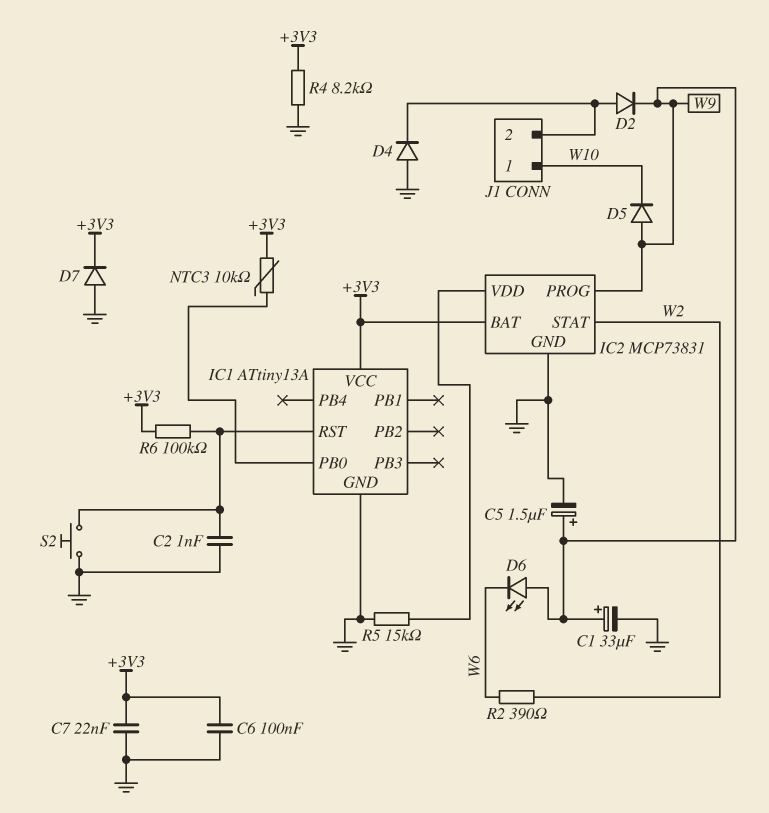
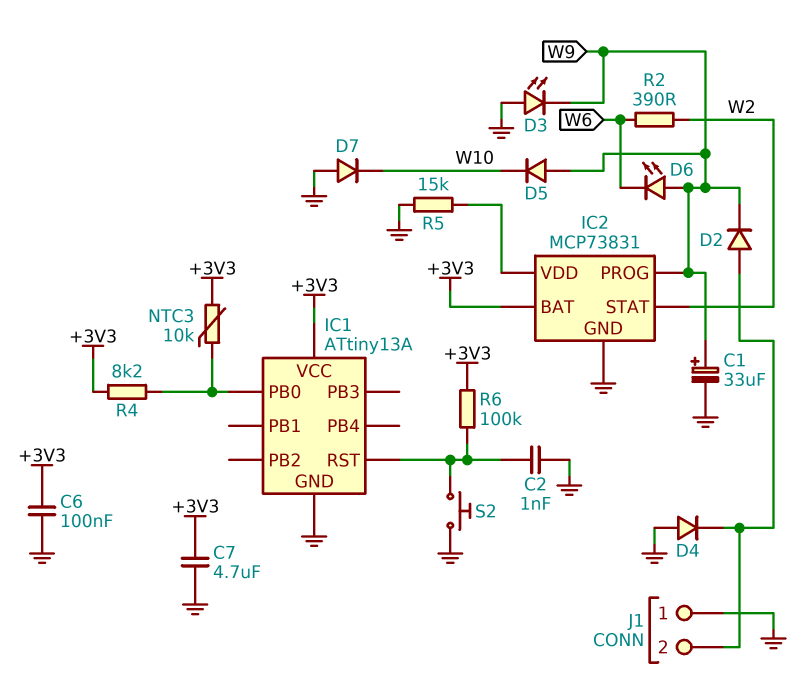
C5: 1.5uF (plus W9, minus GND) -> none
C7: 22nF (+3V3, GND) -> 4.7uF (+3V3, GND)
D3: none -> LED (A GND, K W9)
D7: diode (A GND, K +3V3) -> diode (A GND, K W10)
J1 pin 1: W10 -> GND
R4: 8.2k (+3V3, GND) -> 8.2k (+3V3, IC1/PB0)

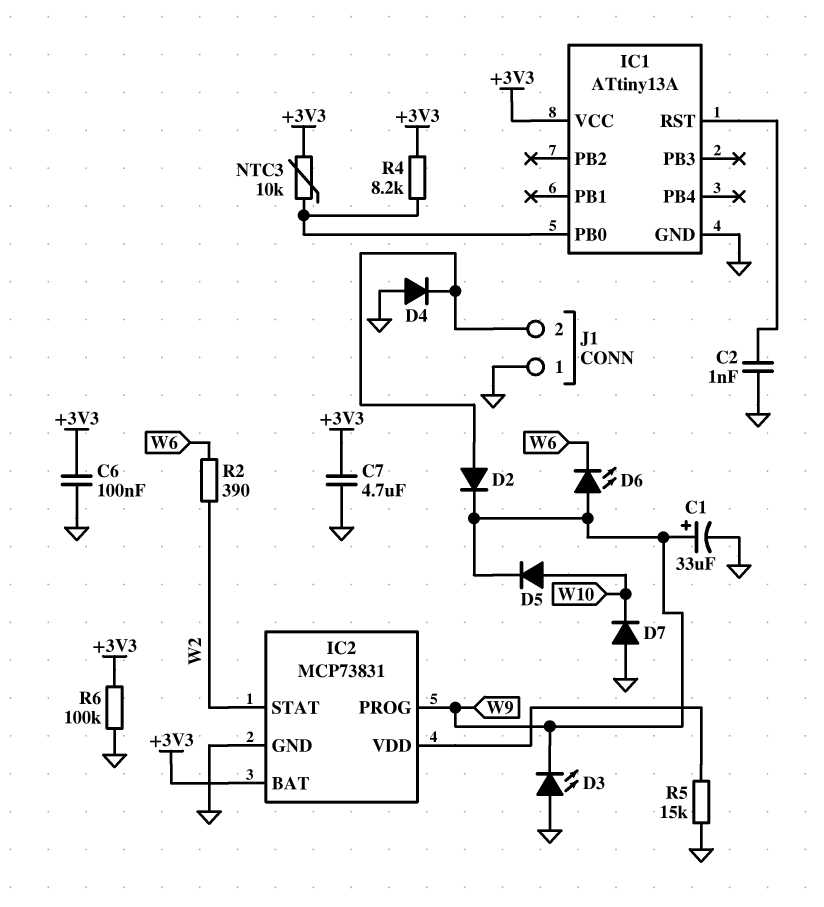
D5: diode (A W9, K W10) -> diode (A W10, K W9)
R6: 100k (+3V3, IC1/RST) -> 100k (+3V3, GND)
S2: button (GND, IC1/RST) -> none

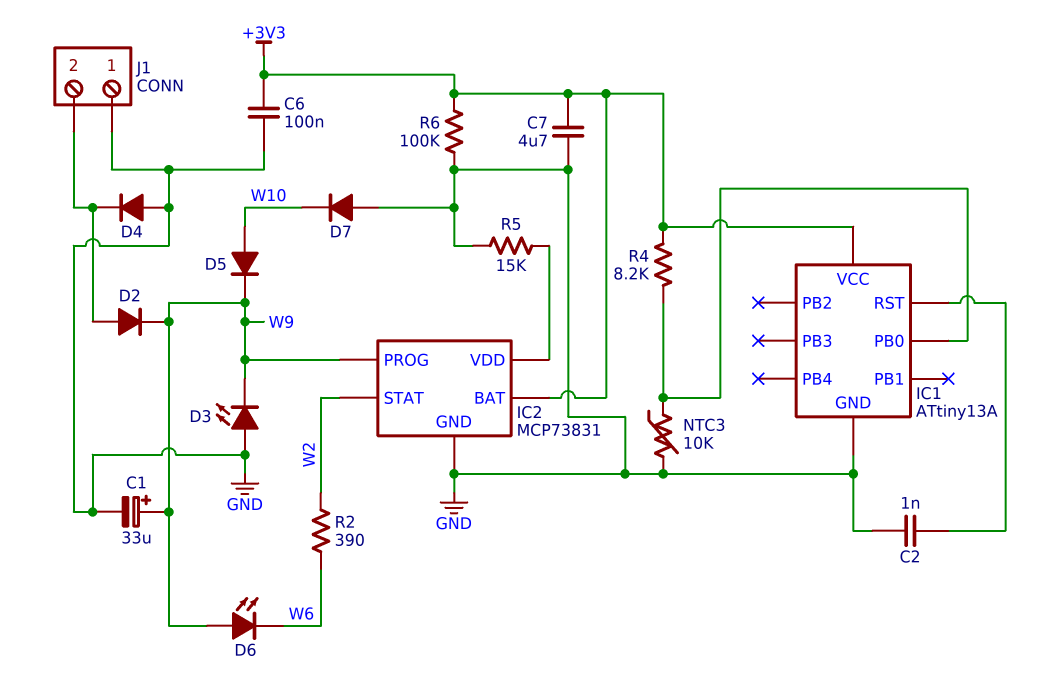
NTC3: 10k (+3V3, IC1/PB0) -> 10k (GND, IC1/PB0)

